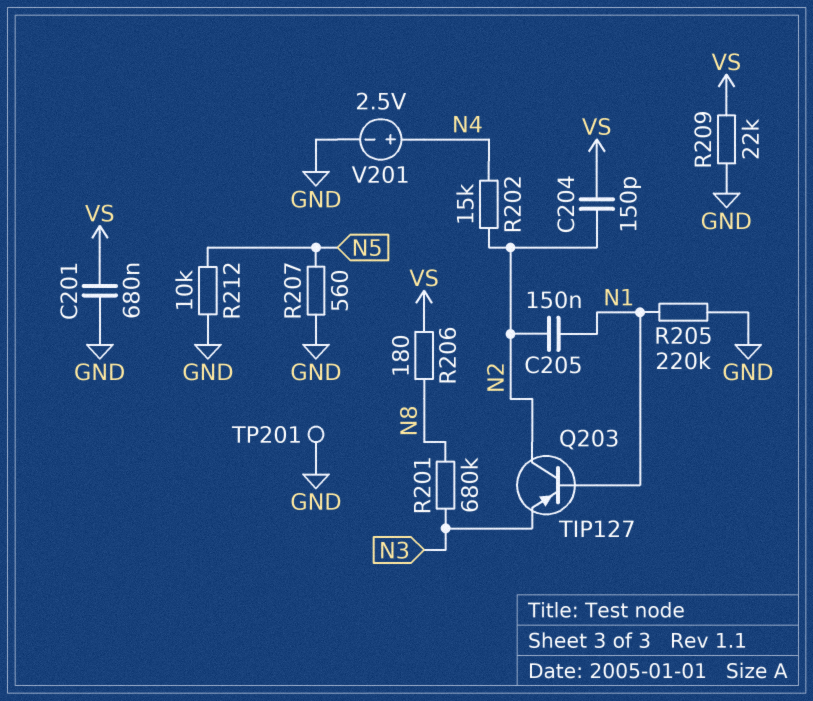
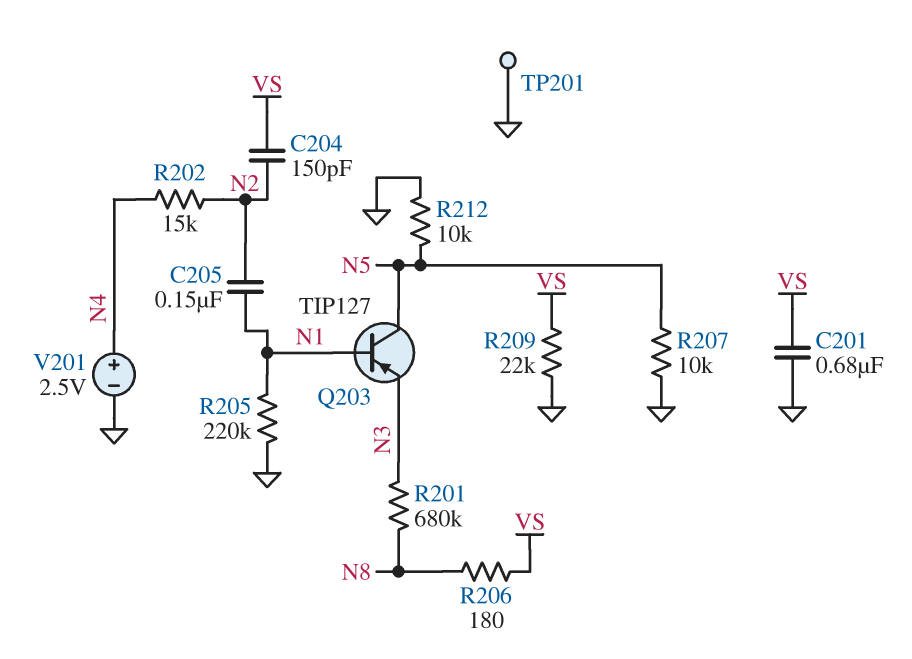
Q203: PNP TIP127 (B N1, C N2, E N3) -> PNP TIP127 (B N1, C N5, E N3)
R207: 560 (GND, N5) -> 10k (GND, N5)

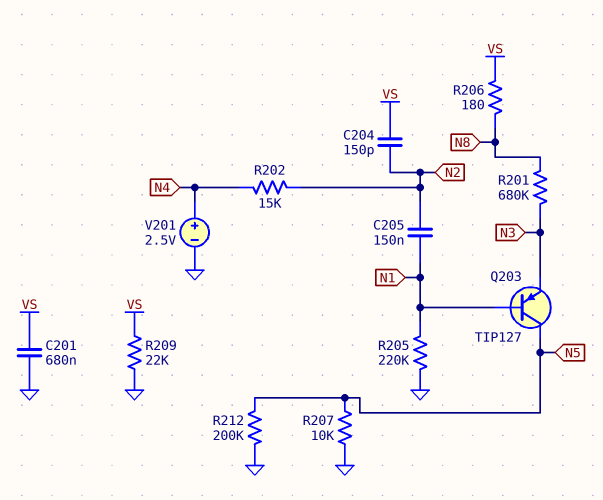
R212: 10k (GND, N5) -> 200k (GND, N5)
TP201: test point (GND) -> none

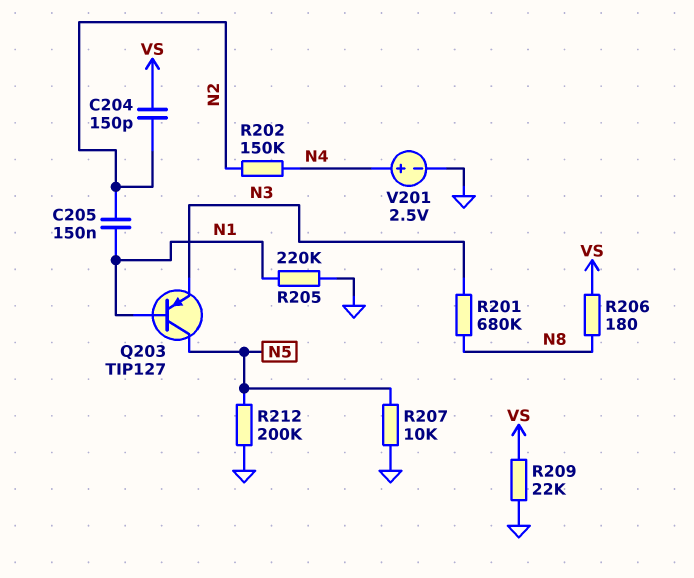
C201: 680nF (GND, VS) -> none
R202: 15k (N2, N4) -> 150k (N2, N4)

